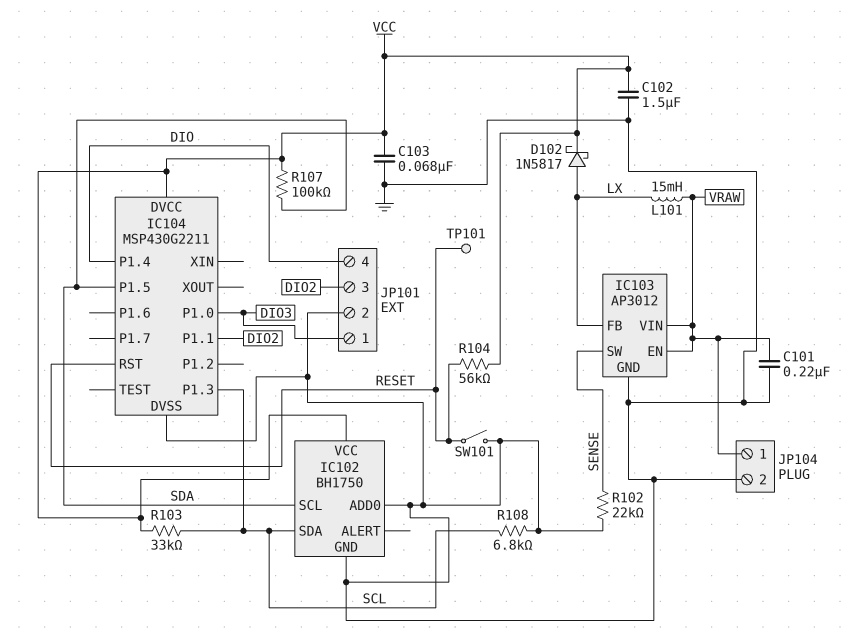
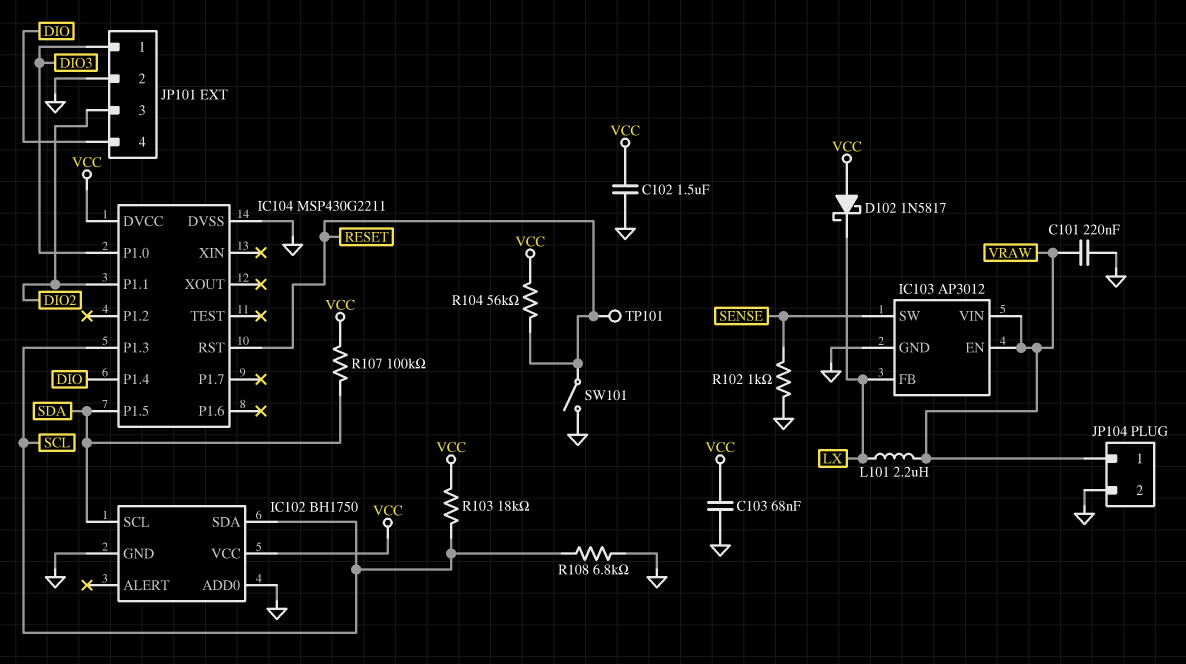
D102: schottky 1N5817 (A LX, K VCC) -> schottky 1N5817 (A VCC, K LX)
L101: 15mH (LX, VRAW) -> 2.2uH (LX, VRAW)
R102: 22k (GND, SENSE) -> 1k (GND, SENSE)
R103: 33k (SCL, VCC) -> 18k (SCL, VCC)

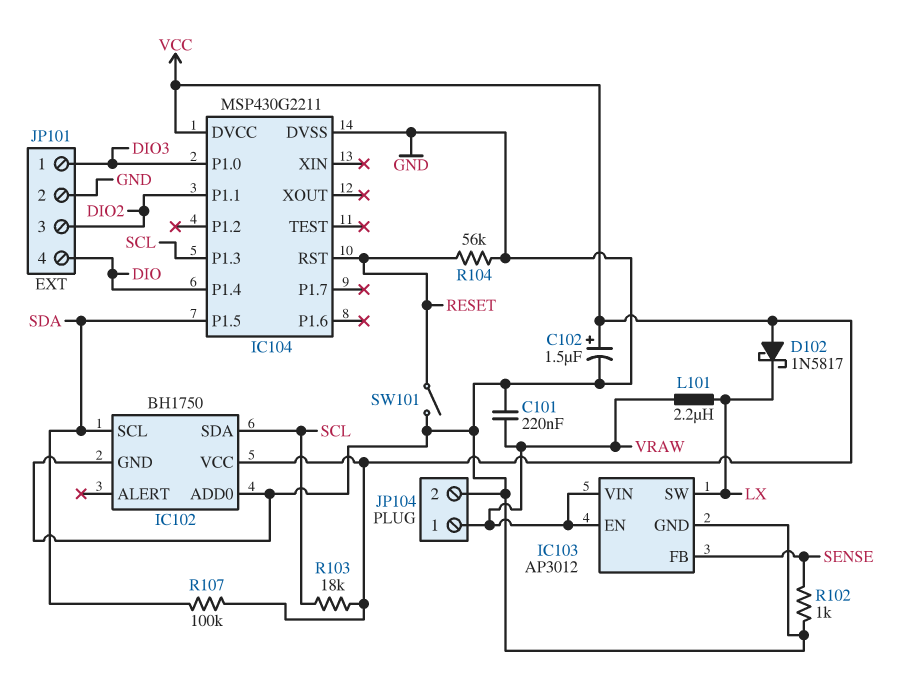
C102: 1.5uF (GND, VCC) -> 1.5uF (plus VCC, minus GND)
C103: 68nF (GND, VCC) -> none
IC103 pin FB: LX -> SENSE
IC103 pin SW: SENSE -> LX
R104: 56k (RESET, VCC) -> 56k (GND, RESET)
R108: 6.8k (GND, SCL) -> none
TP101: test point (RESET) -> none

